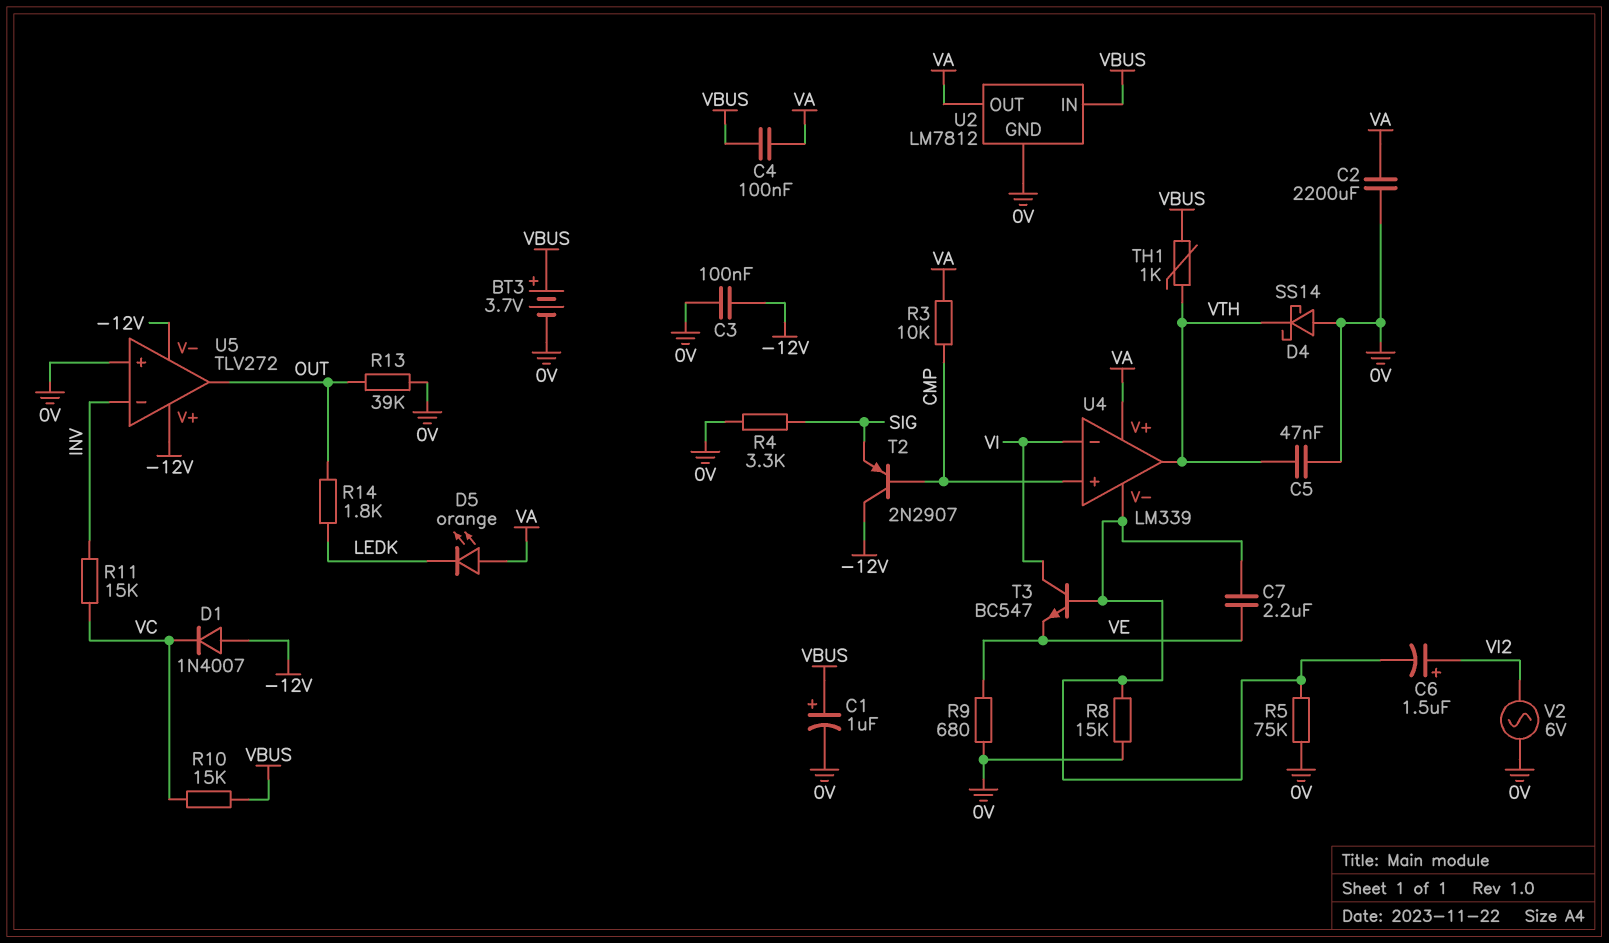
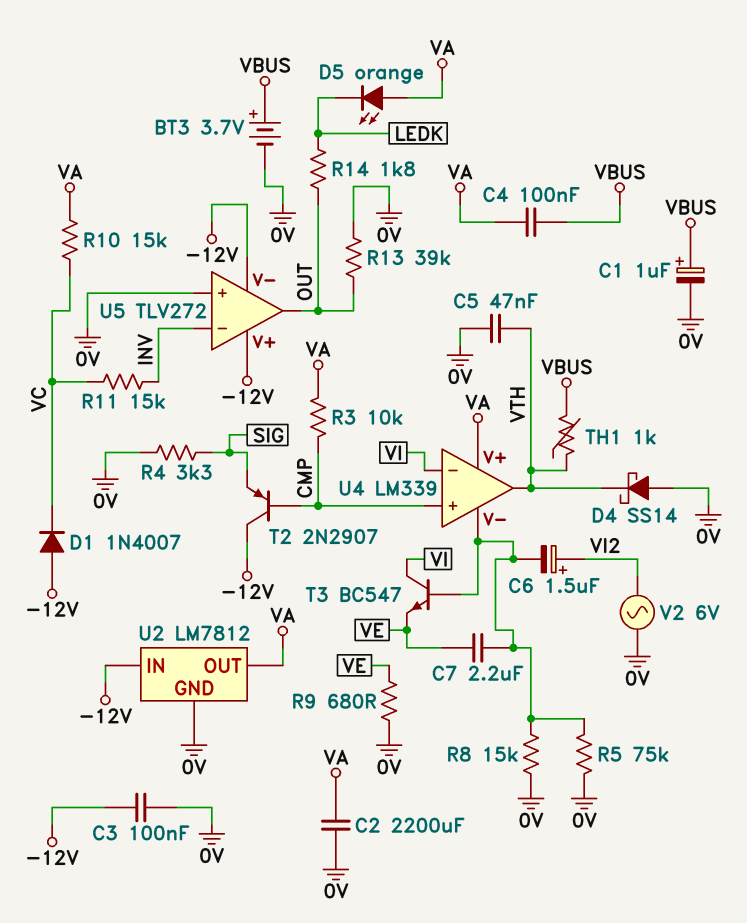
R10: 15k (VBUS, VC) -> 15k (VA, VC)
U2 pin IN: VBUS -> -12V

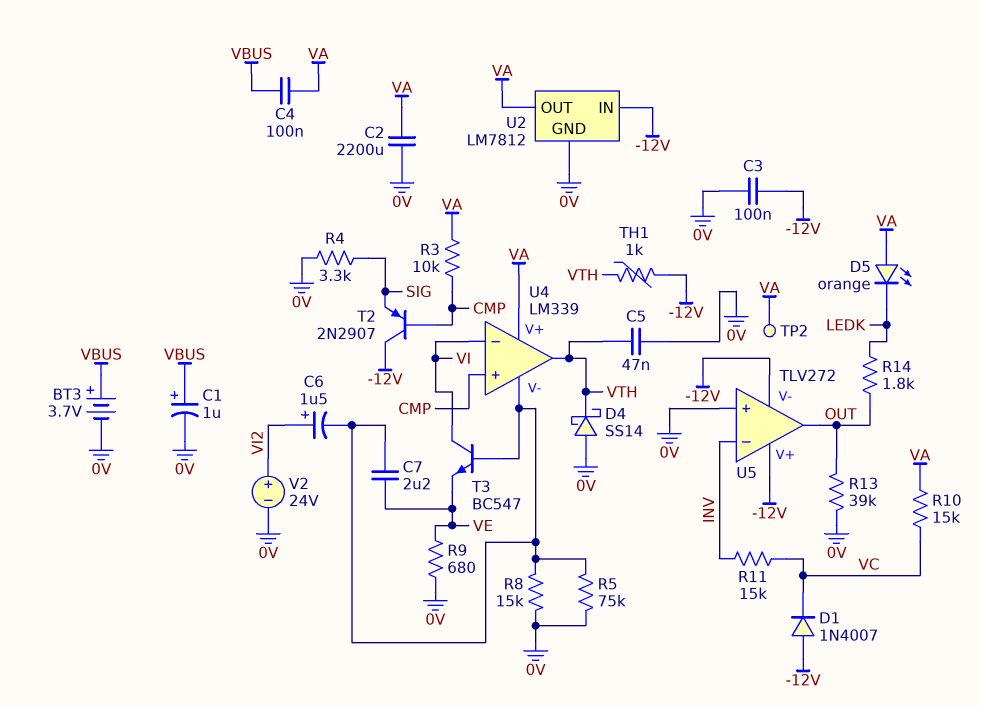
TH1: 1k (VBUS, VTH) -> 1k (-12V, VTH)
TP2: none -> test point (VA)
V2: AC 6V (0V, VI2) -> 24V (plus VI2, minus 0V)

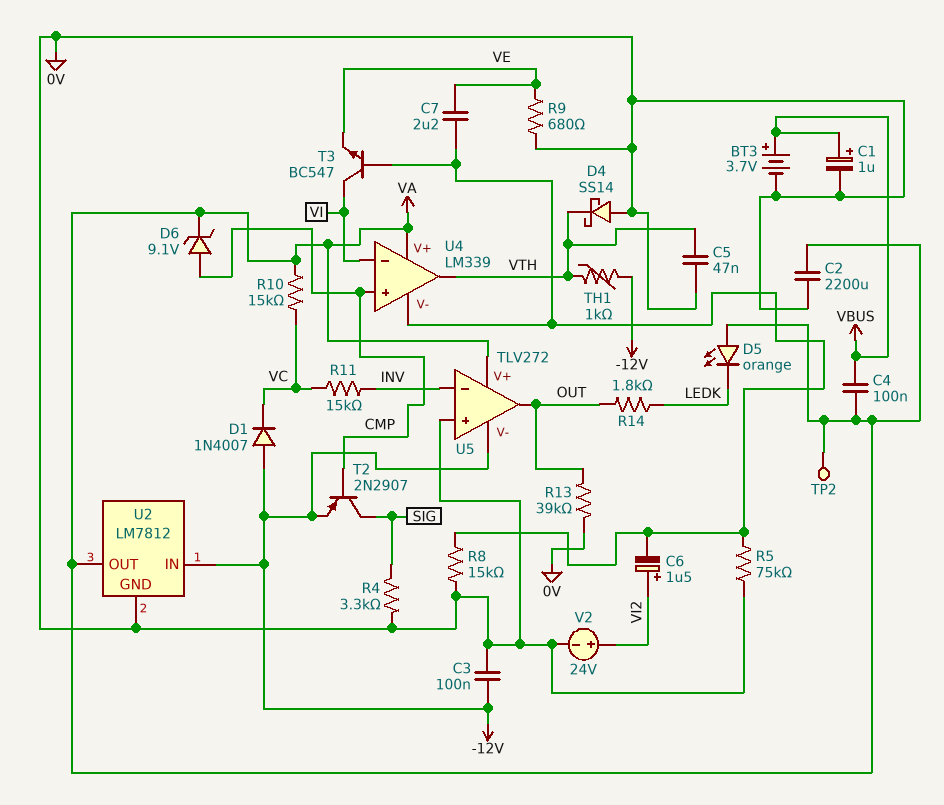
D6: none -> zener 9.1V (A CMP, K VA)
R3: 10k (CMP, VA) -> none
T2: PNP 2N2907 (B CMP, C -12V, E SIG) -> PNP 2N2907 (B CMP, C SIG, E -12V)
U5 pin V+: -12V -> VA

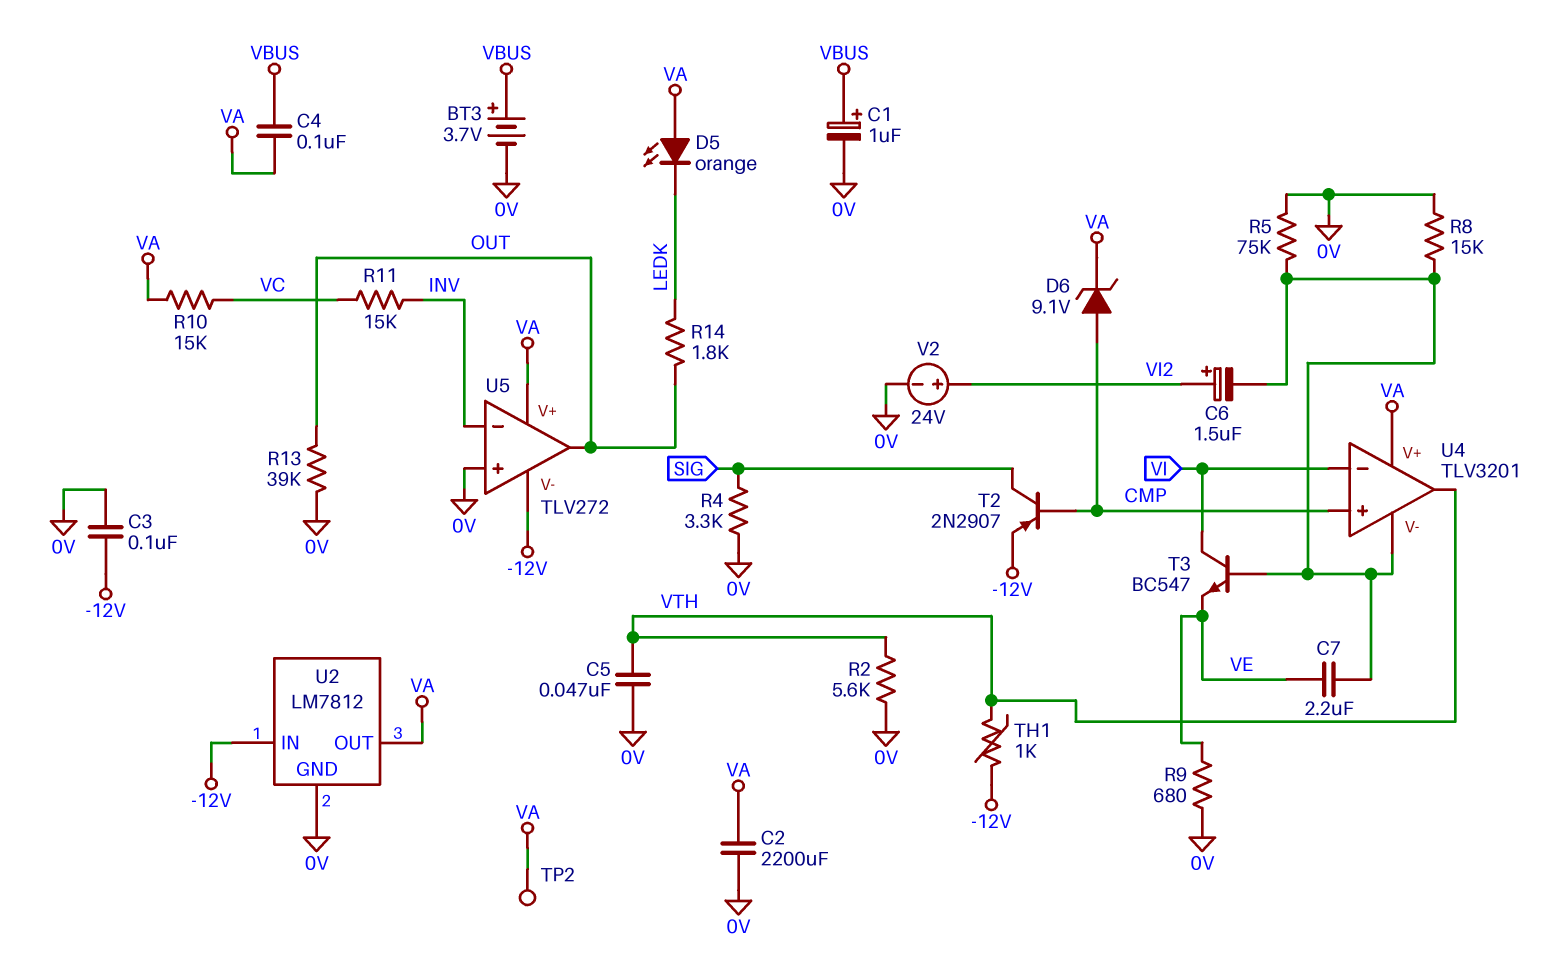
D1: diode 1N4007 (A -12V, K VC) -> none
D4: schottky SS14 (A 0V, K VTH) -> none
R2: none -> 5.6k (0V, VTH)
U4: LM339 -> TLV3201

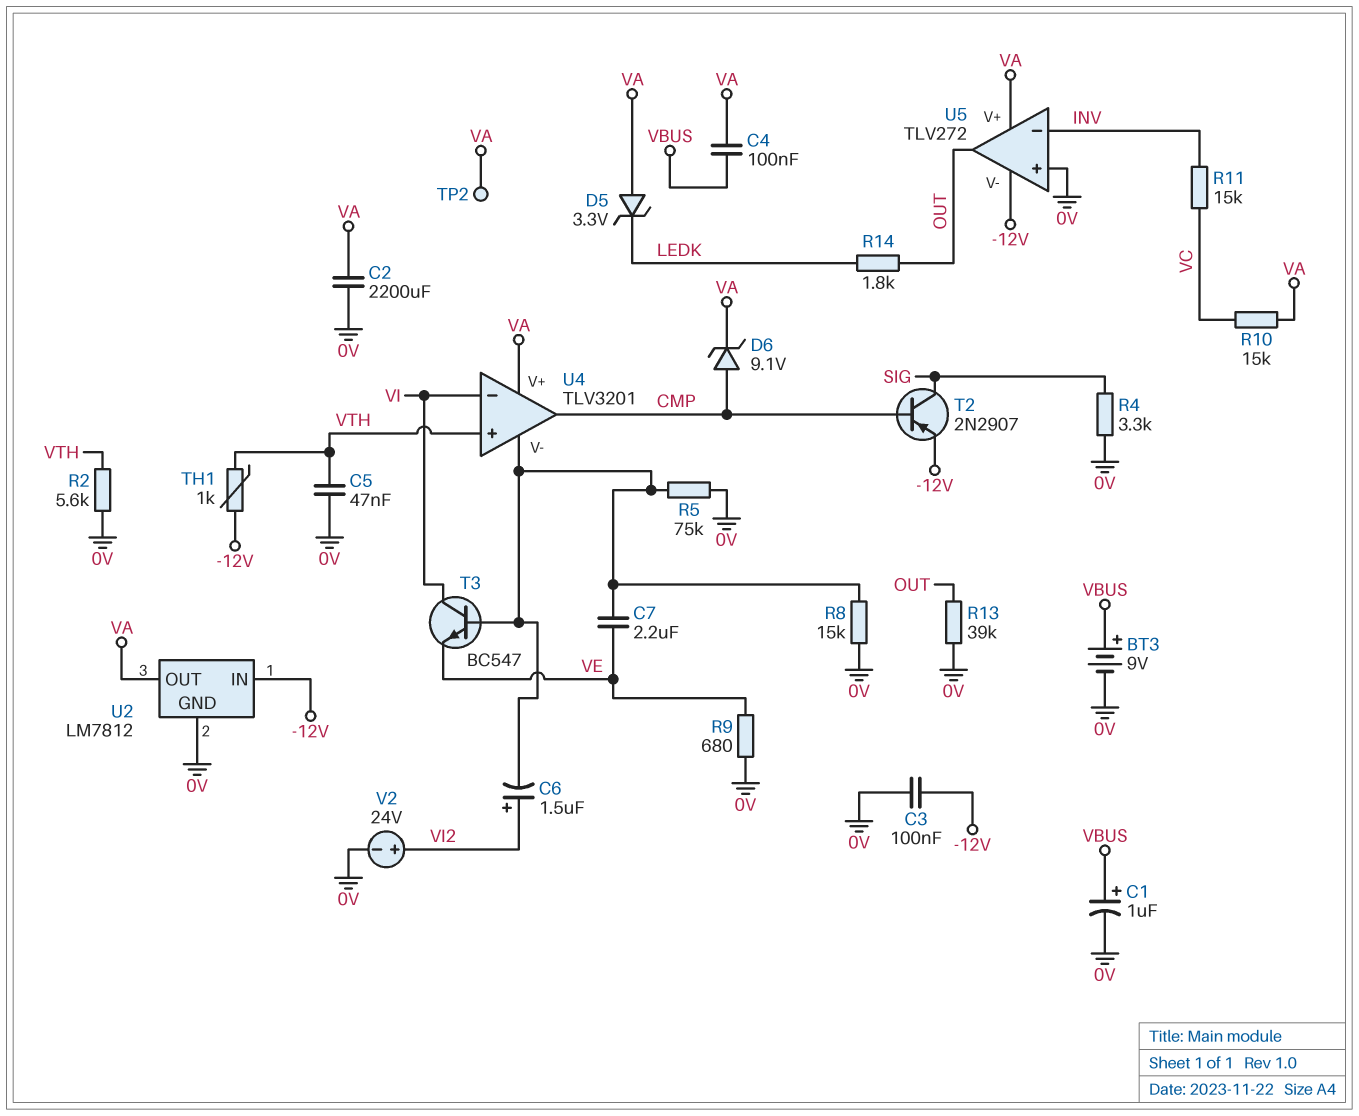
BT3: 3.7V (plus VBUS, minus 0V) -> 9V (plus VBUS, minus 0V)
D5: LED orange (A VA, K LEDK) -> zener 3.3V (A VA, K LEDK)
U4 pin in+: CMP -> VTH
U4 pin out: VTH -> CMP

